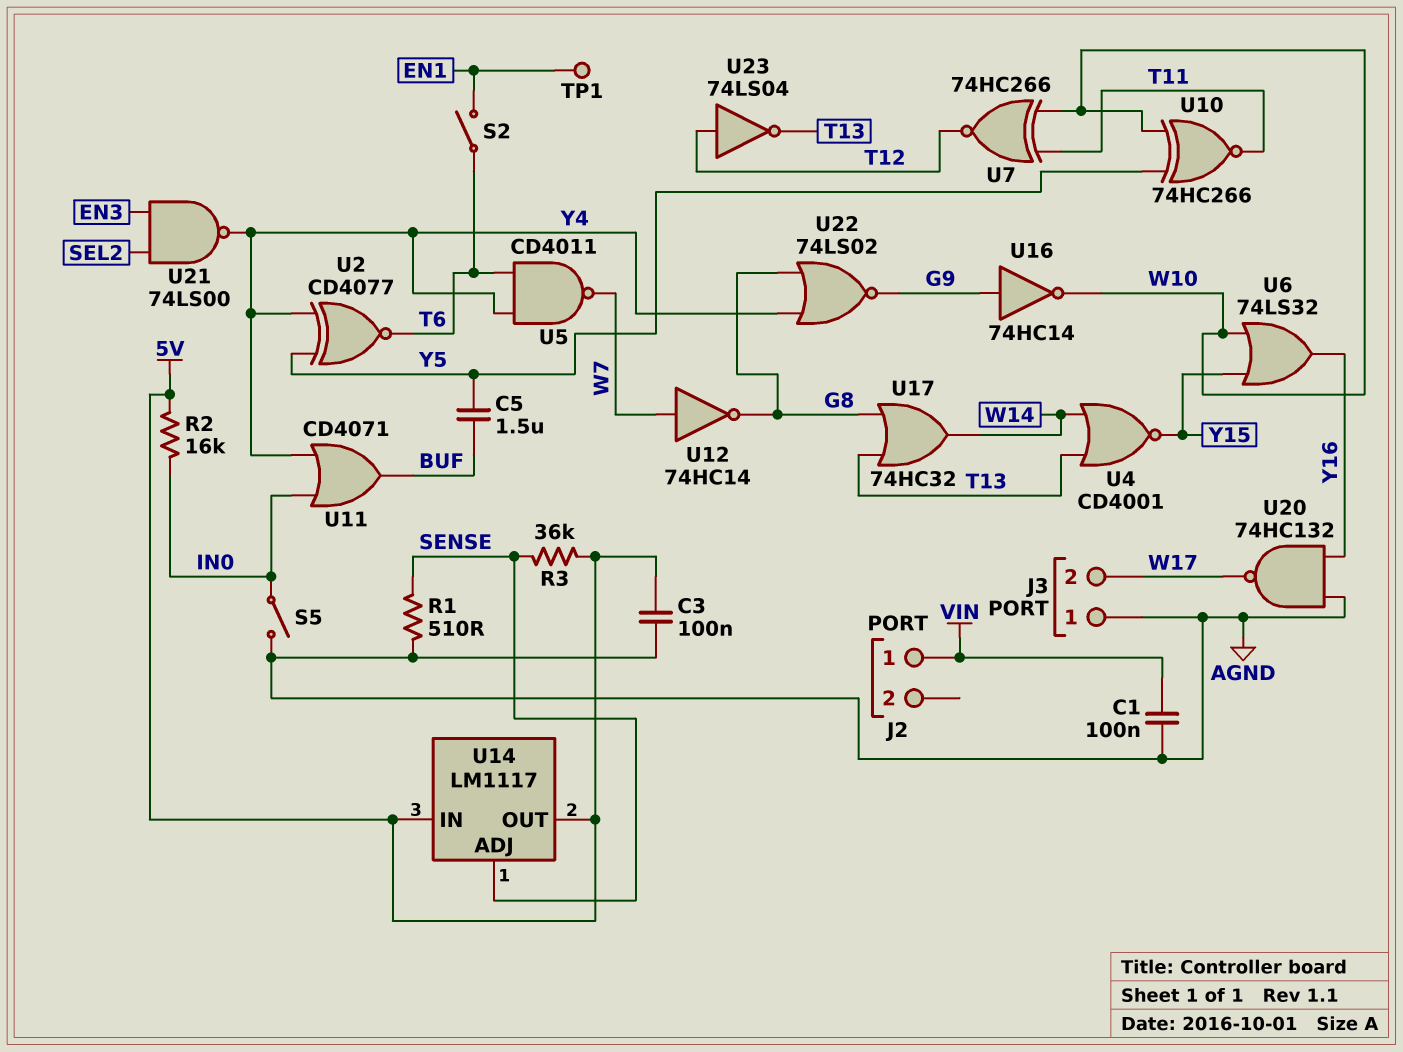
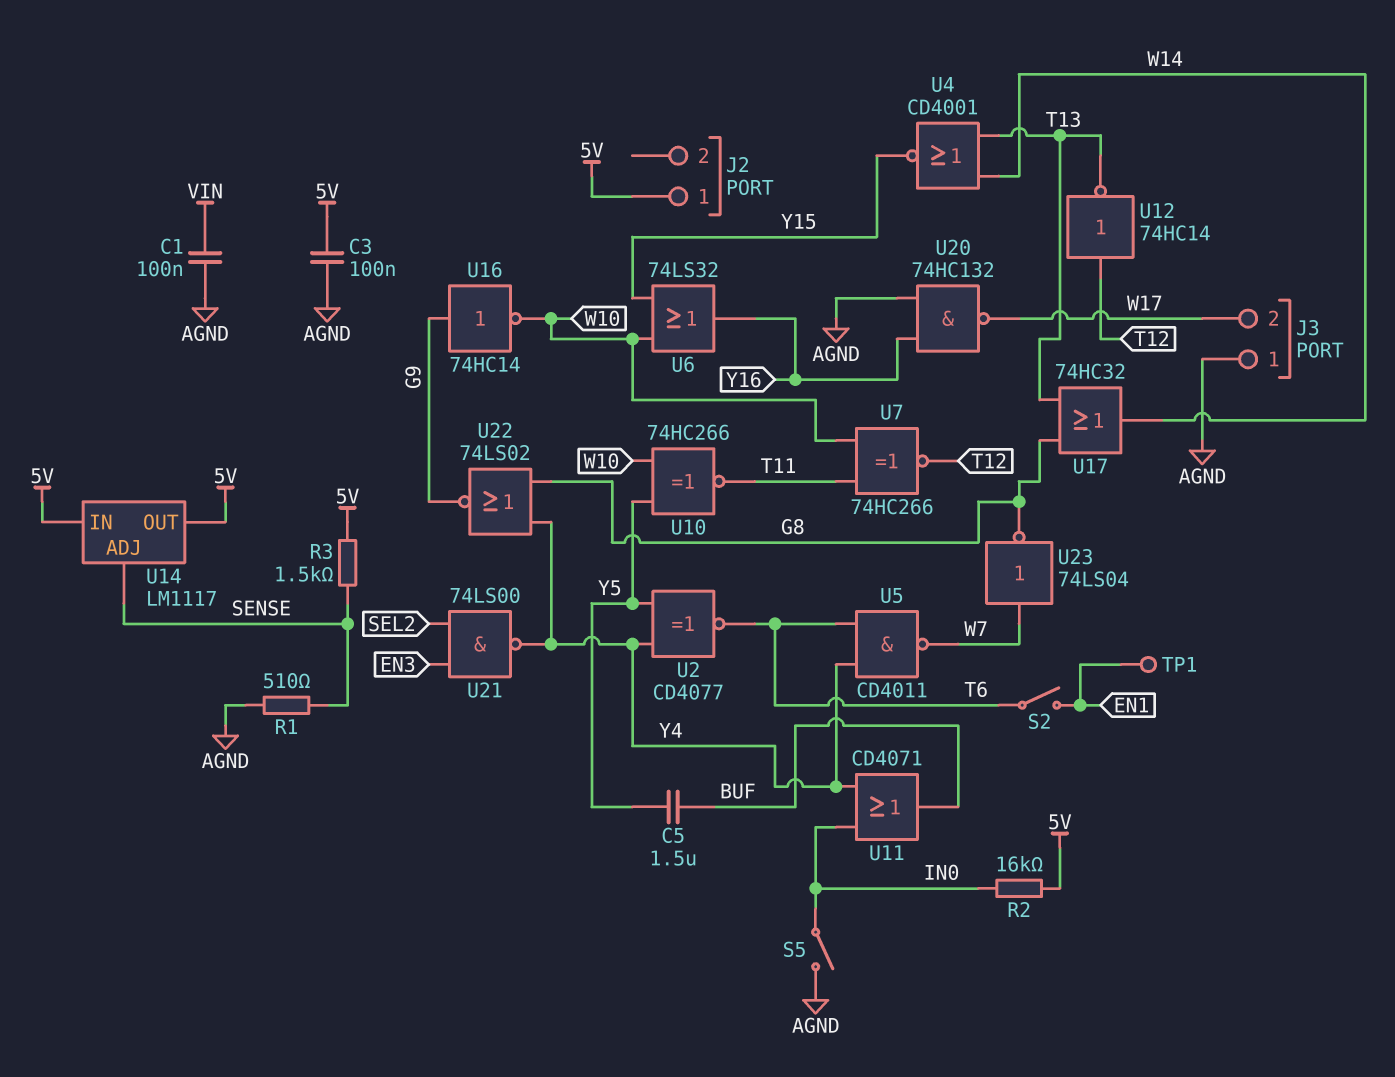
J2 pin 1: VIN -> 5V
R3: 36k (5V, SENSE) -> 1.5k (5V, SENSE)
U12: NOT 74HC14 (in W7, out G8) -> NOT 74HC14 (in T12, out T13)
U23: NOT 74LS04 (in T12, out T13) -> NOT 74LS04 (in W7, out G8)

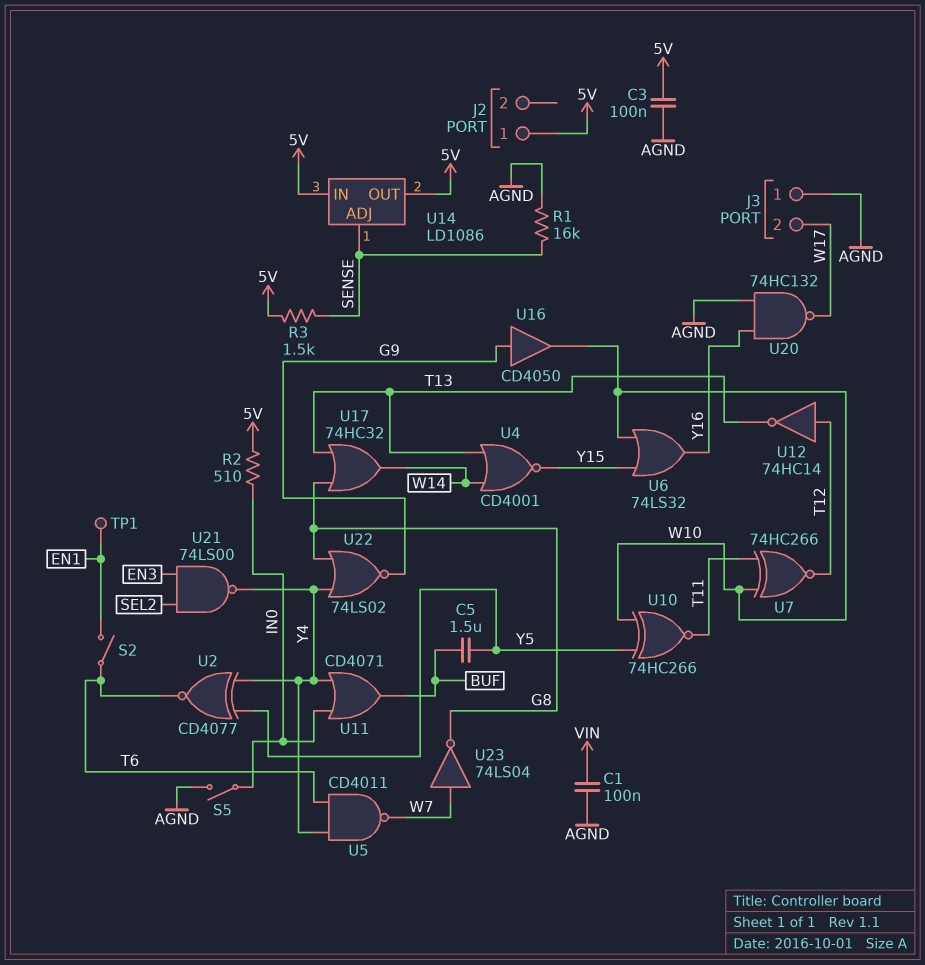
R1: 510 (AGND, SENSE) -> 16k (AGND, SENSE)
R2: 16k (5V, IN0) -> 510 (5V, IN0)
U14: LM1117 -> LD1086
U16: NOT 74HC14 (in G9, out W10) -> buffer CD4050 (in G9, out W10)

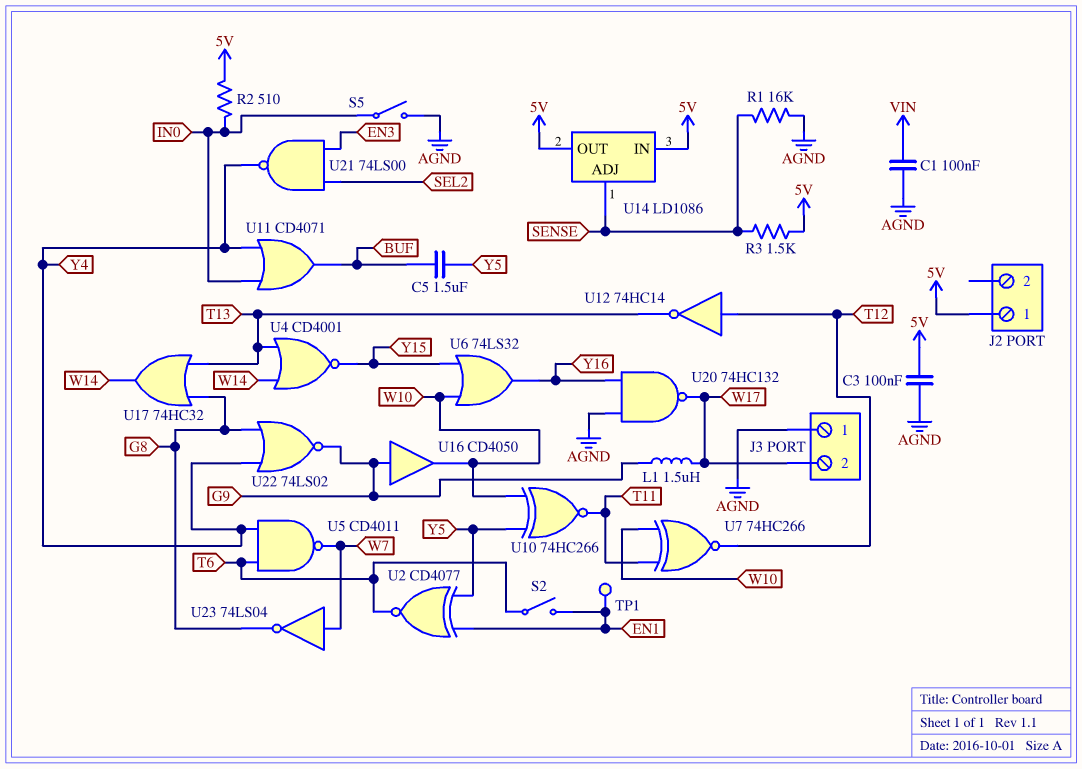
L1: none -> 1.5uH (G9, W17)
U2: XNOR CD4077 (in Y4, in Y5, out T6) -> XNOR CD4077 (in EN1, in Y5, out T6)

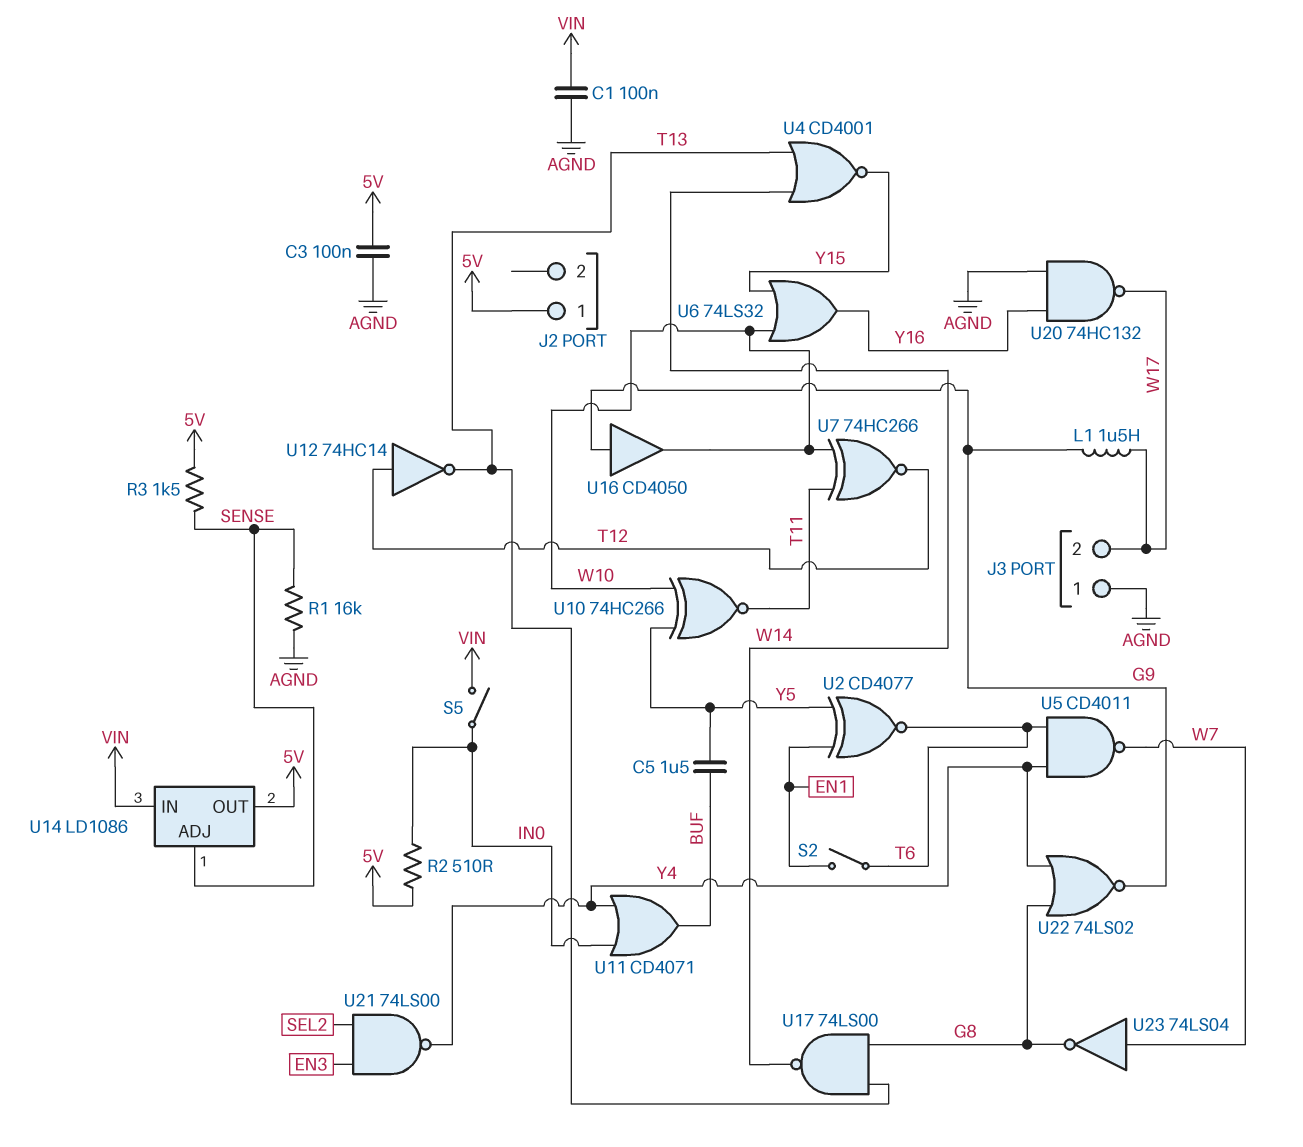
S5: switch (AGND, IN0) -> switch (IN0, VIN)
TP1: test point (EN1) -> none
U14 pin IN: 5V -> VIN
U17: OR 74HC32 (in G8, in T13, out W14) -> NAND 74LS00 (in G8, in T13, out W14)

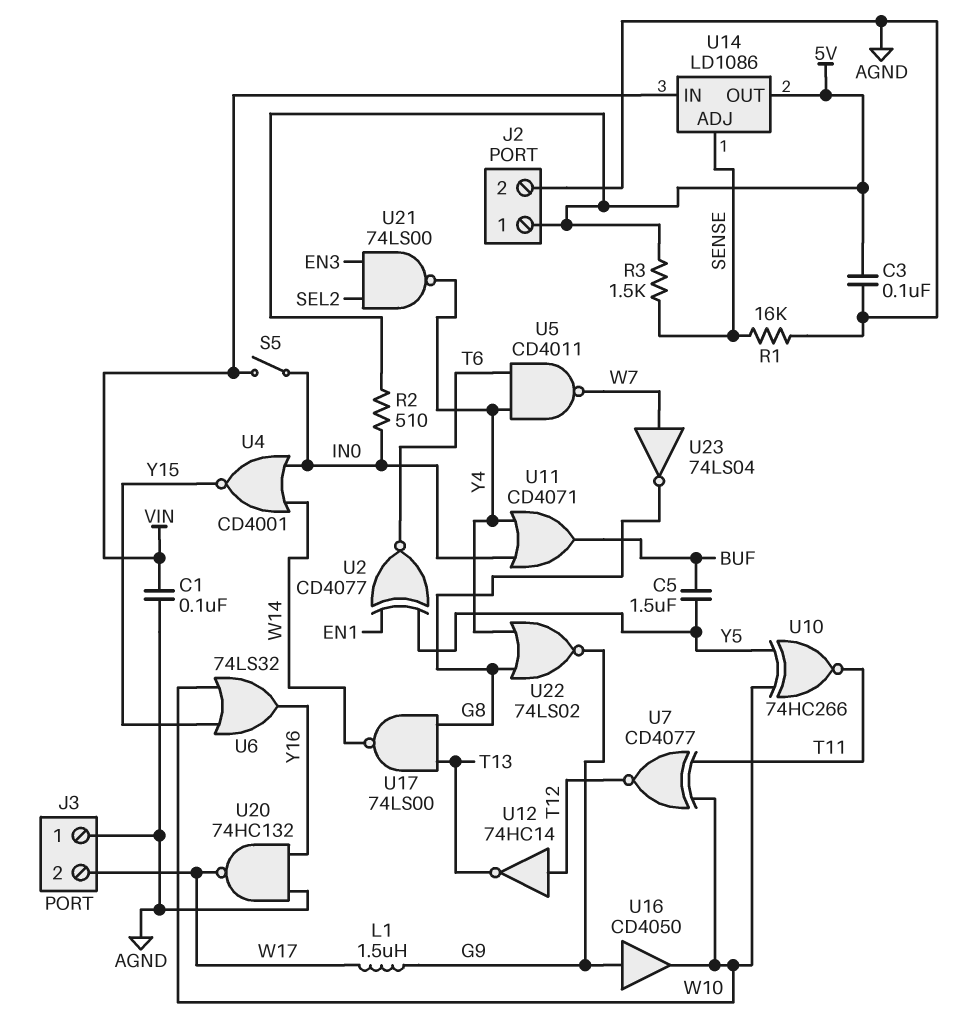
J2 pin 2: none -> AGND
S2: switch (EN1, T6) -> none
U4: NOR CD4001 (in T13, in W14, out Y15) -> NOR CD4001 (in IN0, in W14, out Y15)
U7: XNOR 74HC266 (in T11, in W10, out T12) -> XNOR CD4077 (in T11, in W10, out T12)

